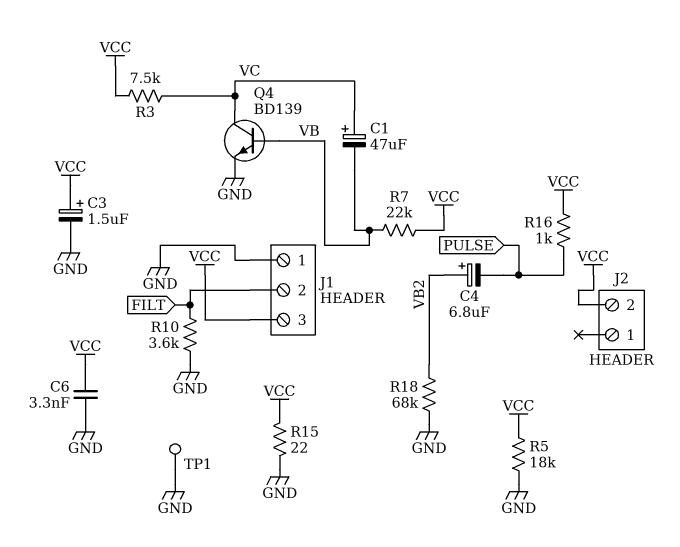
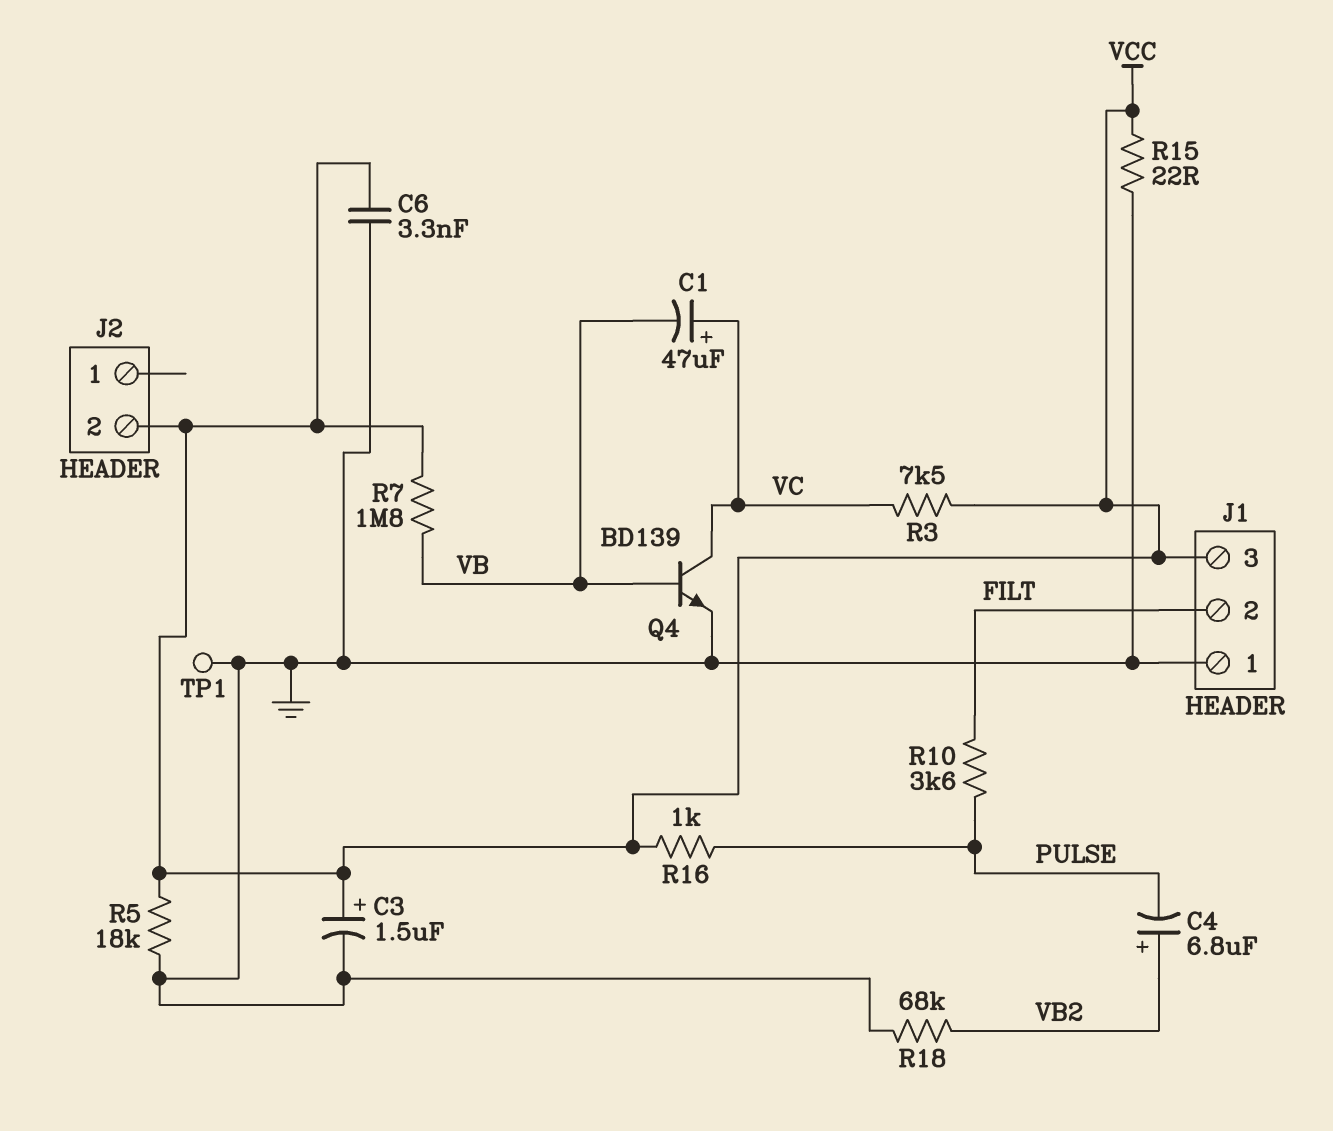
R7: 22k (VB, VCC) -> 1.8M (VB, VCC)
R10: 3.6k (FILT, GND) -> 3.6k (FILT, PULSE)

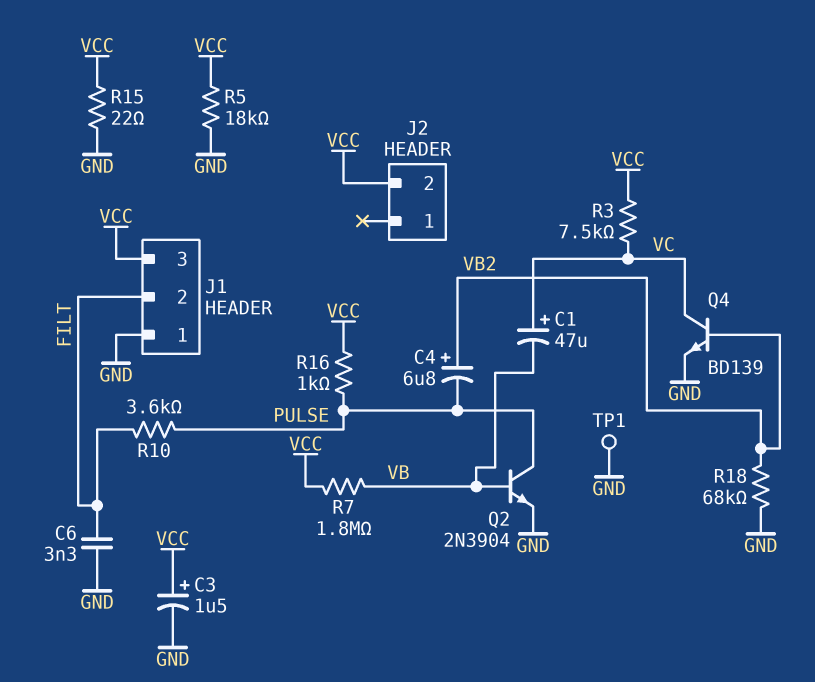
C6: 3.3nF (GND, VCC) -> 3.3nF (FILT, GND)
Q2: none -> NPN 2N3904 (B VB, C PULSE, E GND)
Q4: NPN BD139 (B VB, C VC, E GND) -> NPN BD139 (B VB2, C VC, E GND)

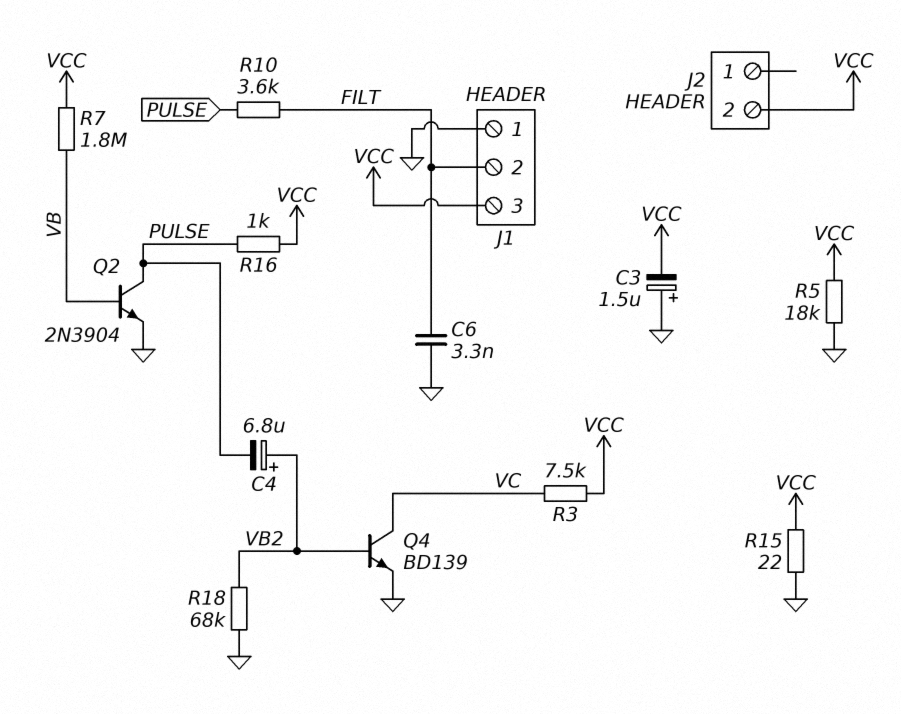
C1: 47uF (plus VC, minus VB) -> none
C3: 1.5uF (plus VCC, minus GND) -> 1.5uF (plus GND, minus VCC)
TP1: test point (GND) -> none

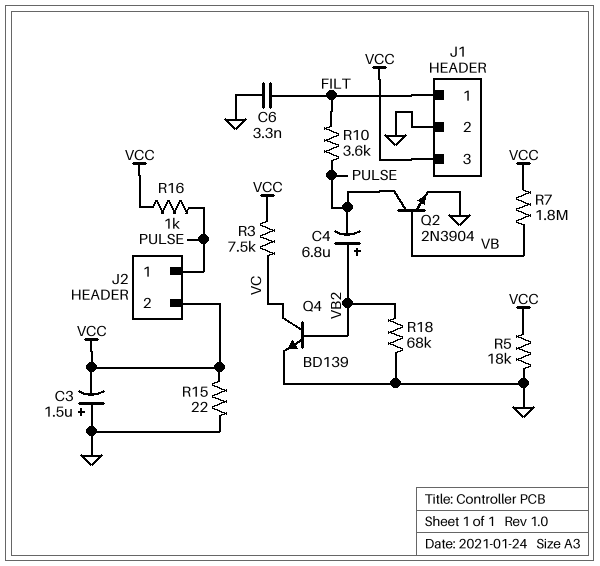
J1 pin 1: GND -> FILT
J1 pin 2: FILT -> GND
J2 pin 1: none -> PULSE

